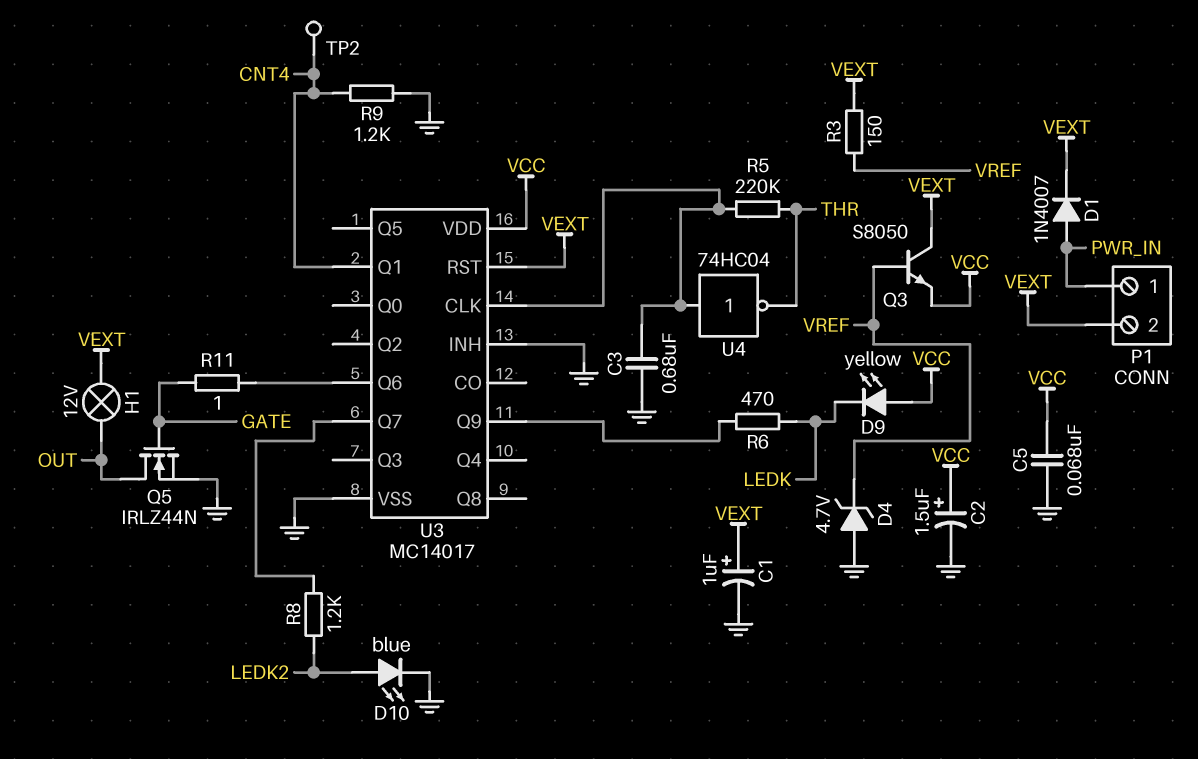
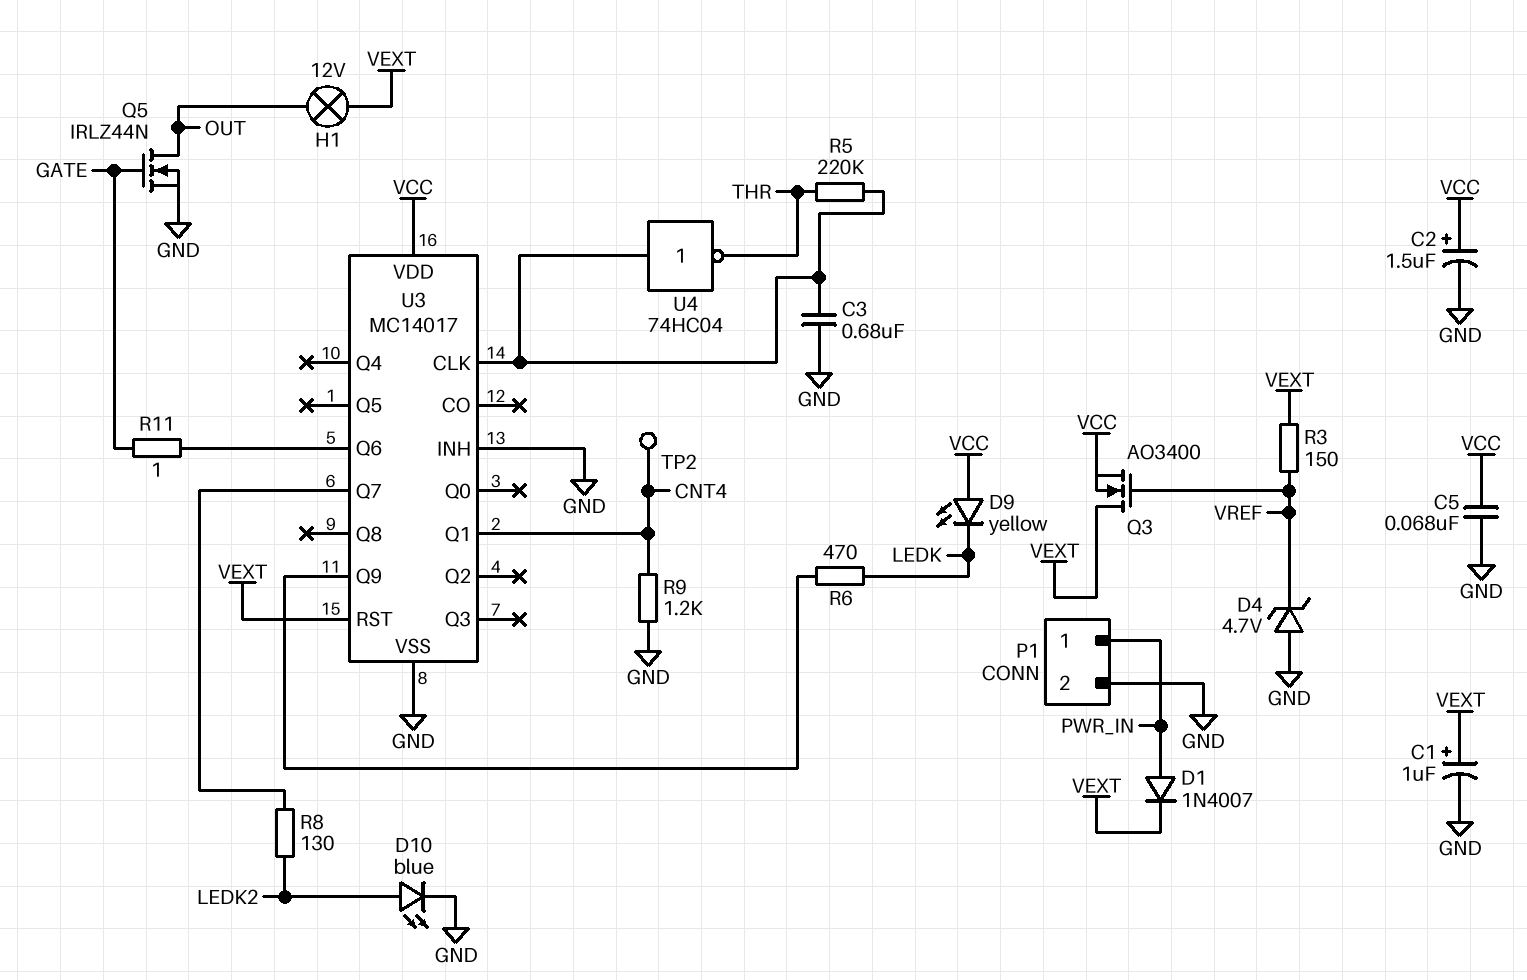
P1 pin 2: VEXT -> GND
Q3: NPN S8050 (B VREF, C VEXT, E VCC) -> NMOS AO3400 (G VREF, D VEXT, S VCC)
R8: 1.2k (LEDK2, U3/Q7) -> 130 (LEDK2, U3/Q7)

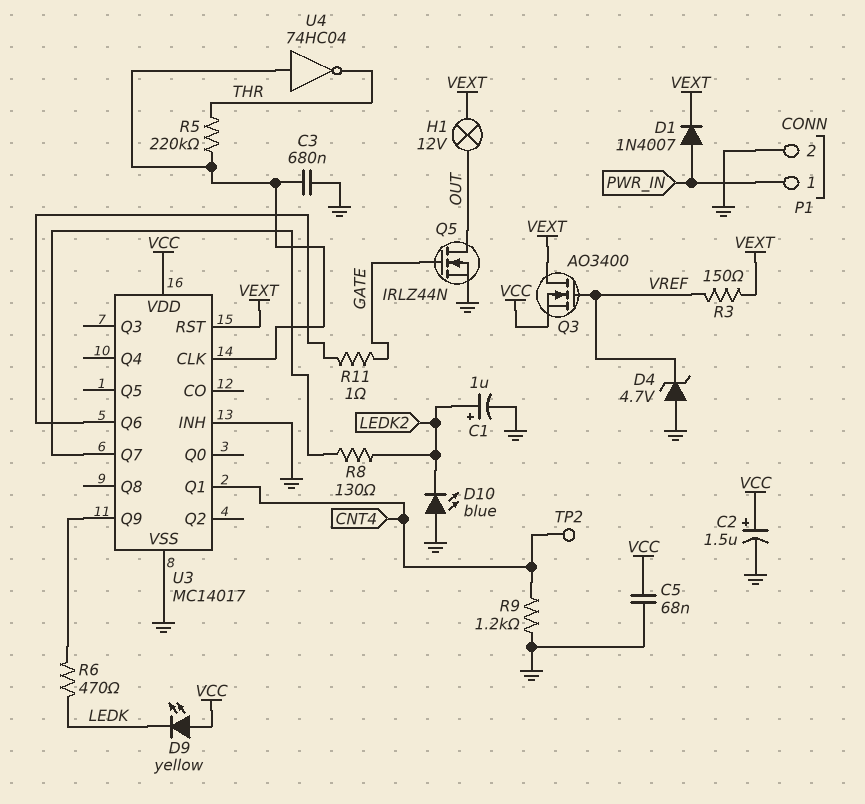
C1: 1uF (plus VEXT, minus GND) -> 1uF (plus LEDK2, minus GND)
D10: LED blue (A LEDK2, K GND) -> LED blue (A GND, K LEDK2)

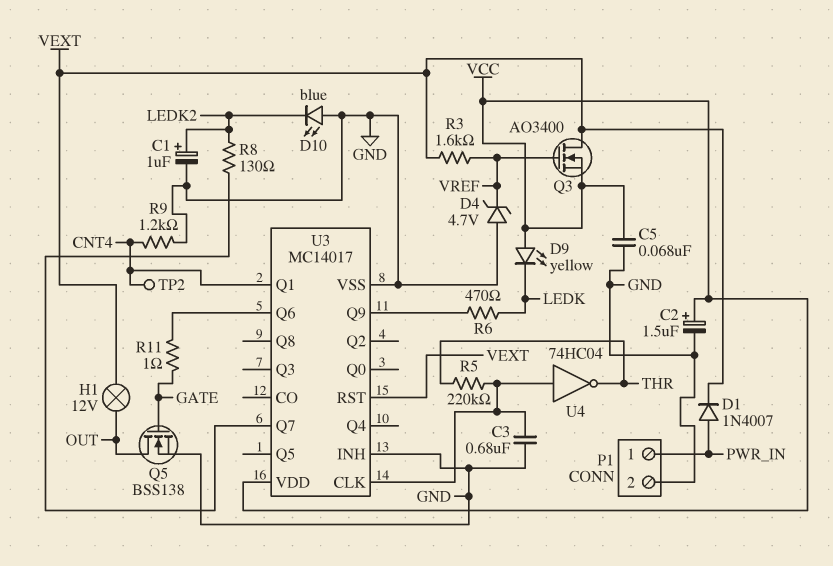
Q5: NMOS IRLZ44N (G GATE, D OUT, S GND) -> NMOS BSS138 (G GATE, D OUT, S GND)
R3: 150 (VEXT, VREF) -> 1.6k (VEXT, VREF)

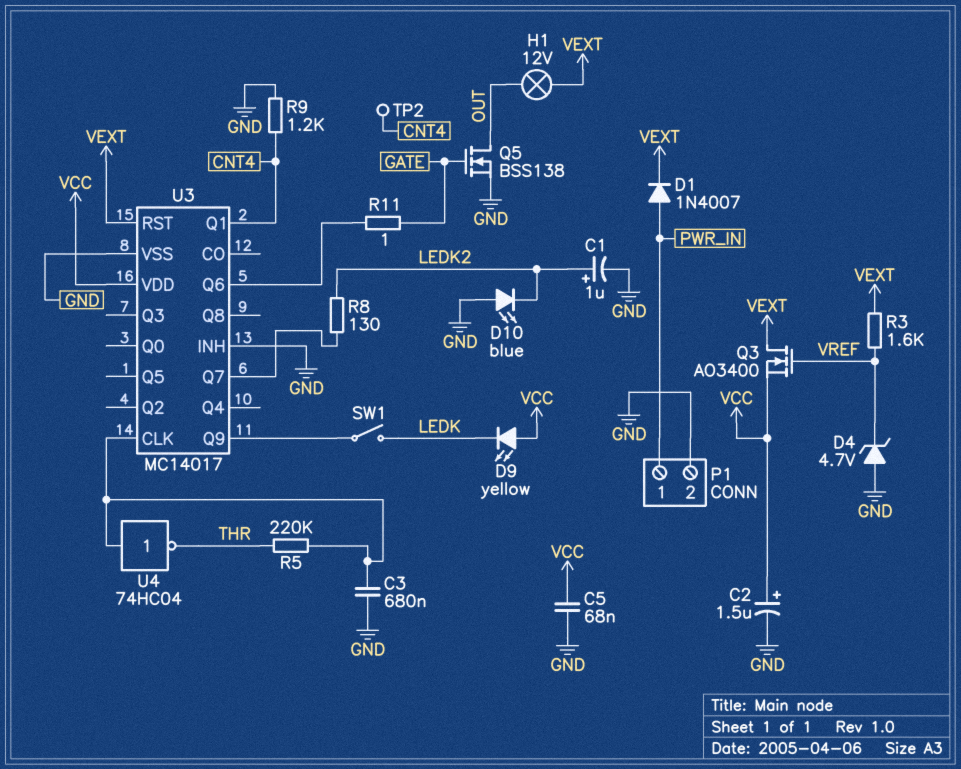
R6: 470 (LEDK, U3/Q9) -> none
SW1: none -> switch (LEDK, U3/Q9)

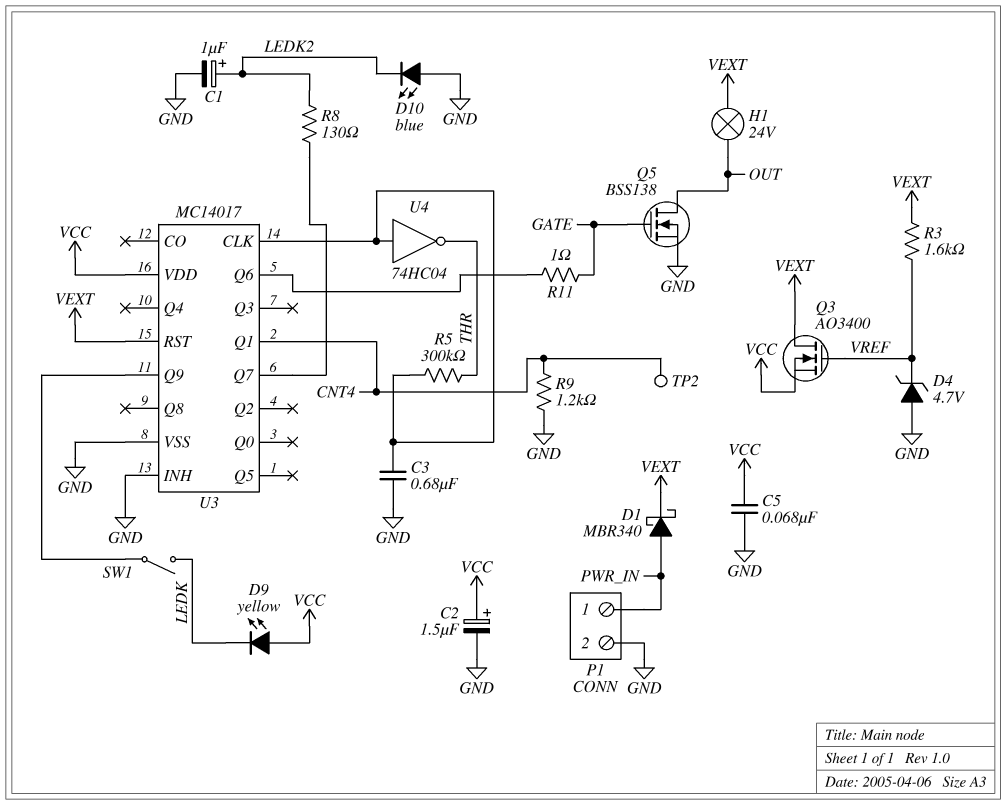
D1: diode 1N4007 (A PWR_IN, K VEXT) -> schottky MBR340 (A PWR_IN, K VEXT)
H1: lamp 12V (OUT, VEXT) -> lamp 24V (OUT, VEXT)
R5: 220k (THR, U3/CLK) -> 300k (THR, U3/CLK)

